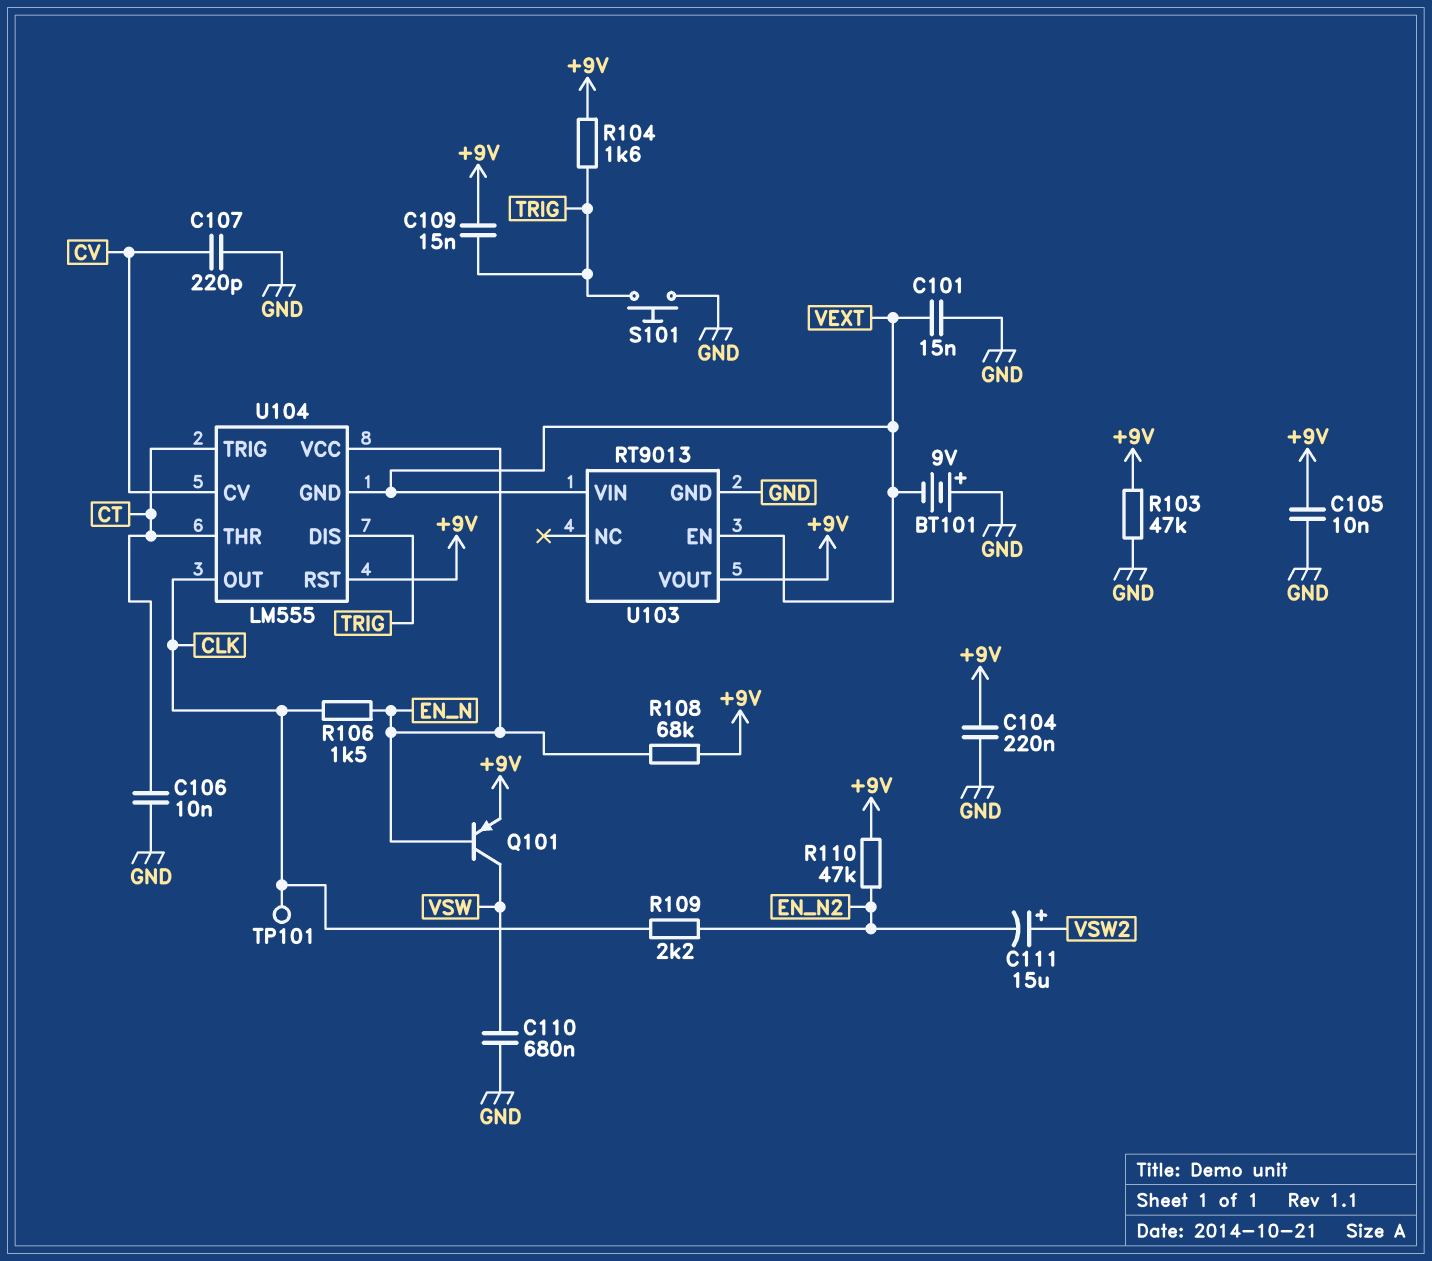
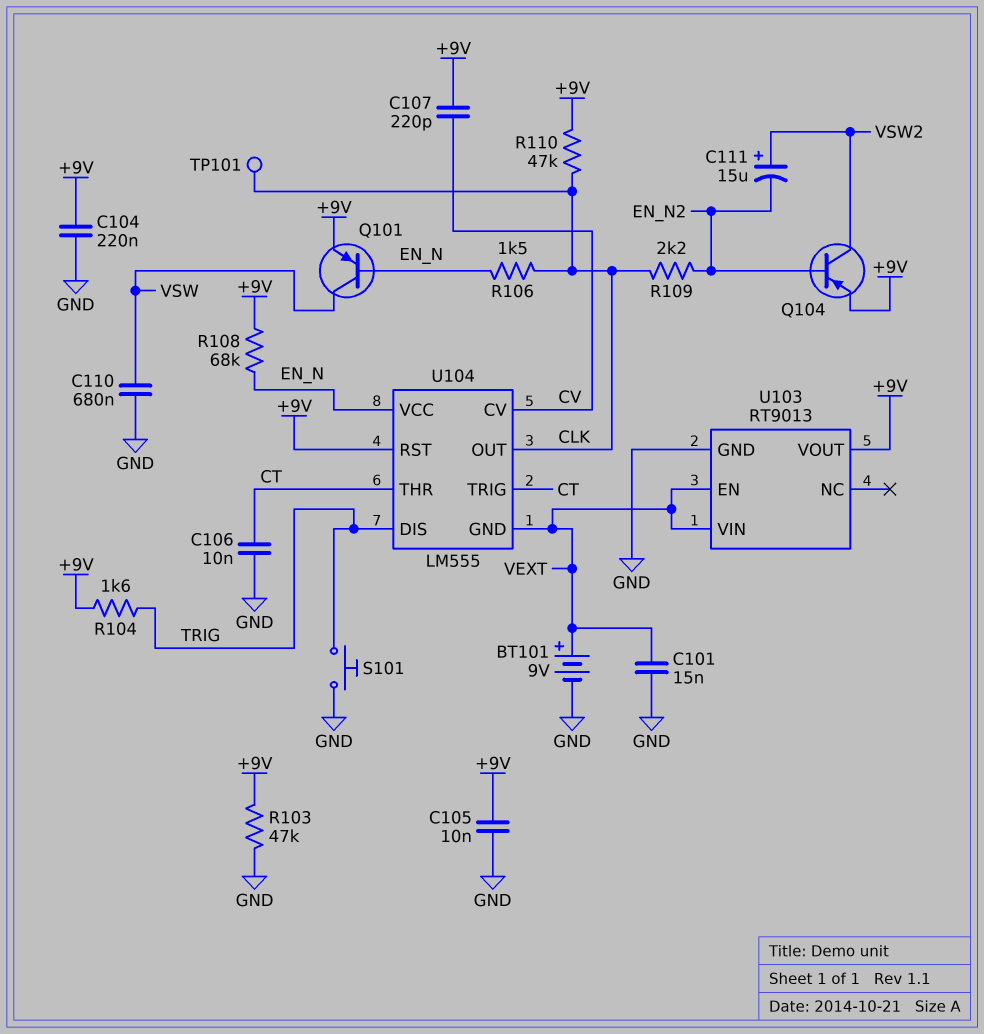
BT101: 9V (plus GND, minus VEXT) -> 9V (plus VEXT, minus GND)
C107: 220pF (CV, GND) -> 220pF (+9V, CV)
C109: 15nF (+9V, TRIG) -> none
Q104: none -> PNP (B EN_N2, C VSW2, E +9V)
R110: 47k (+9V, EN_N2) -> 47k (+9V, CLK)

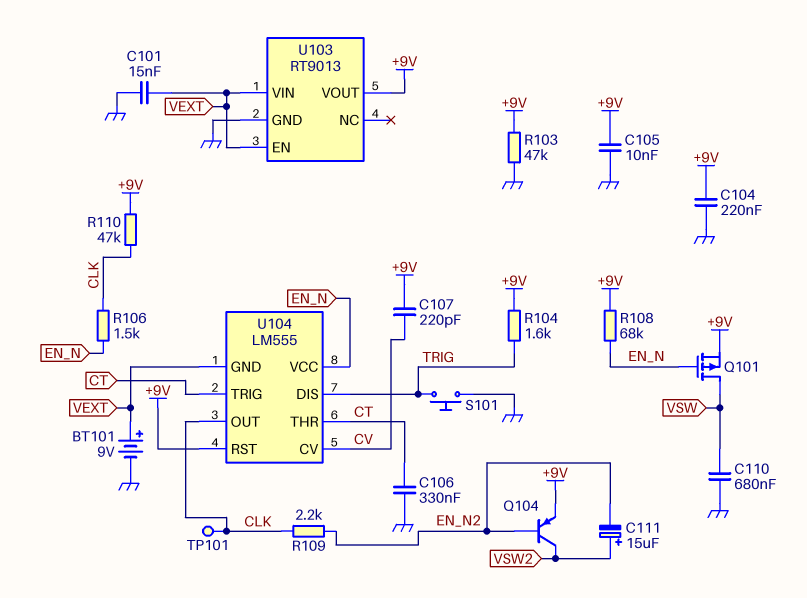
C106: 10nF (CT, GND) -> 330nF (CT, GND)
Q101: PNP (B EN_N, C VSW, E +9V) -> PMOS (G EN_N, D VSW, S +9V)

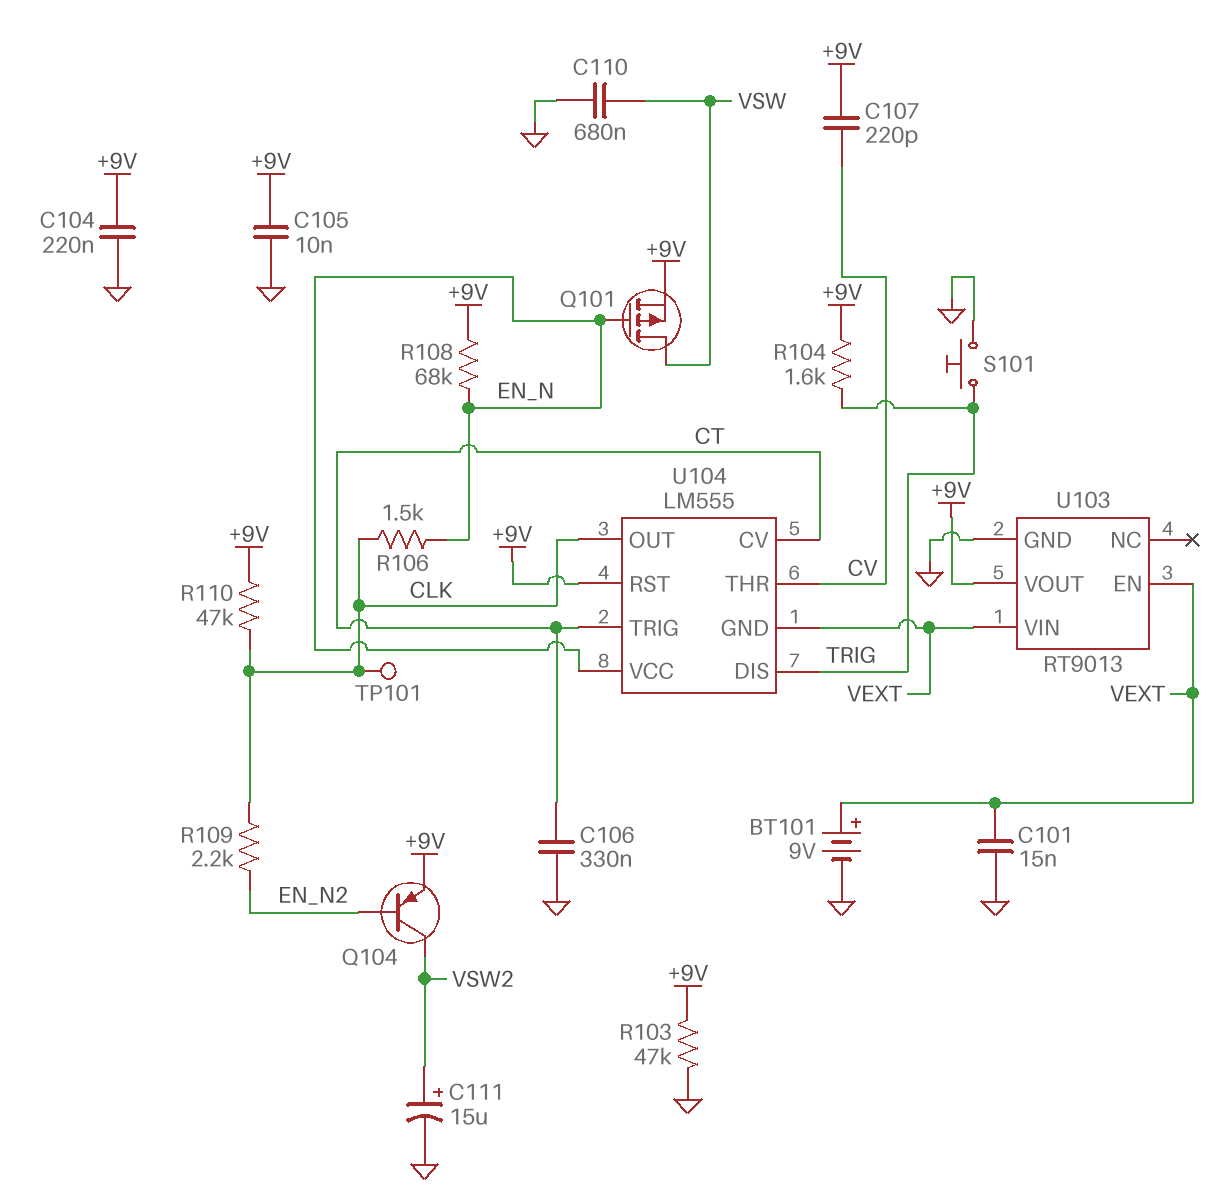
C111: 15uF (plus VSW2, minus EN_N2) -> 15uF (plus VSW2, minus GND)
U104 pin CV: CV -> CT
U104 pin THR: CT -> CV

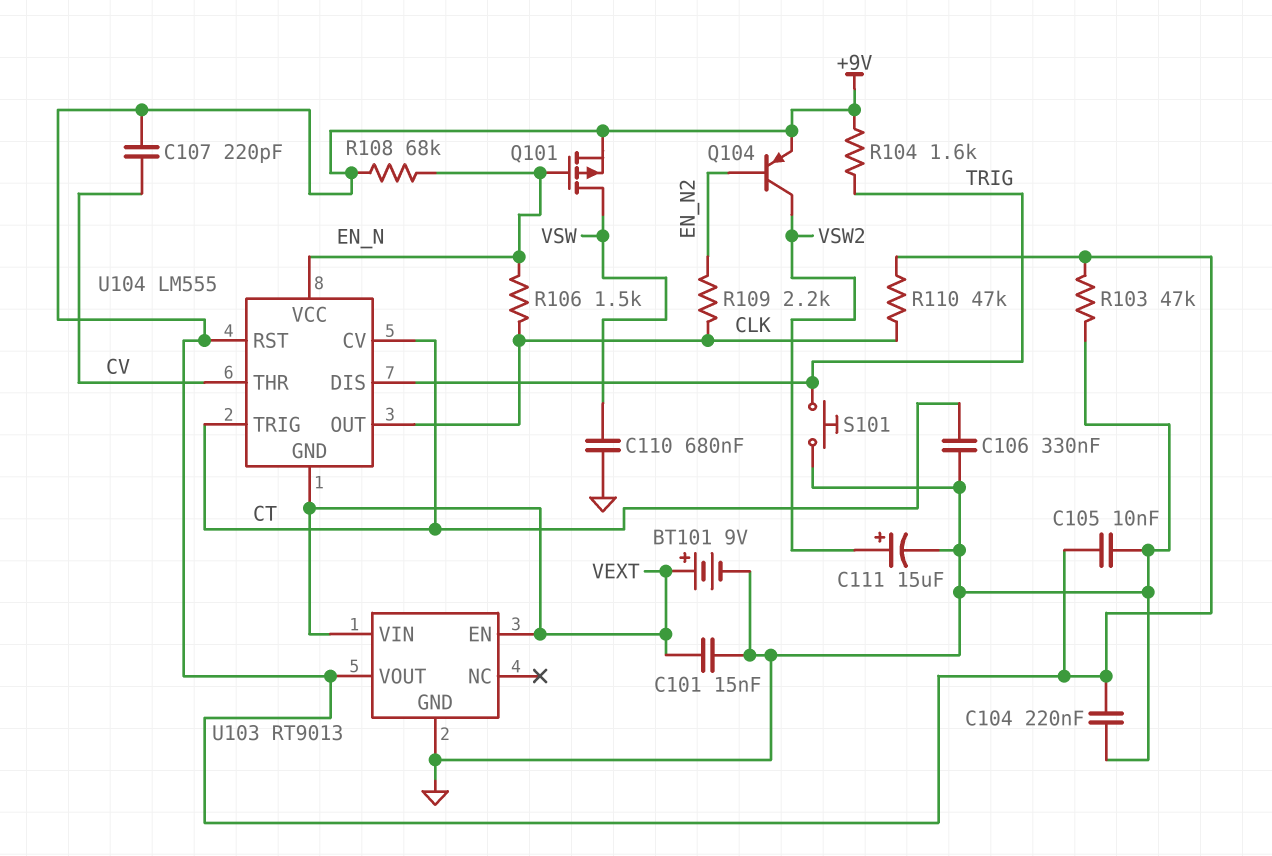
TP101: test point (CLK) -> none

